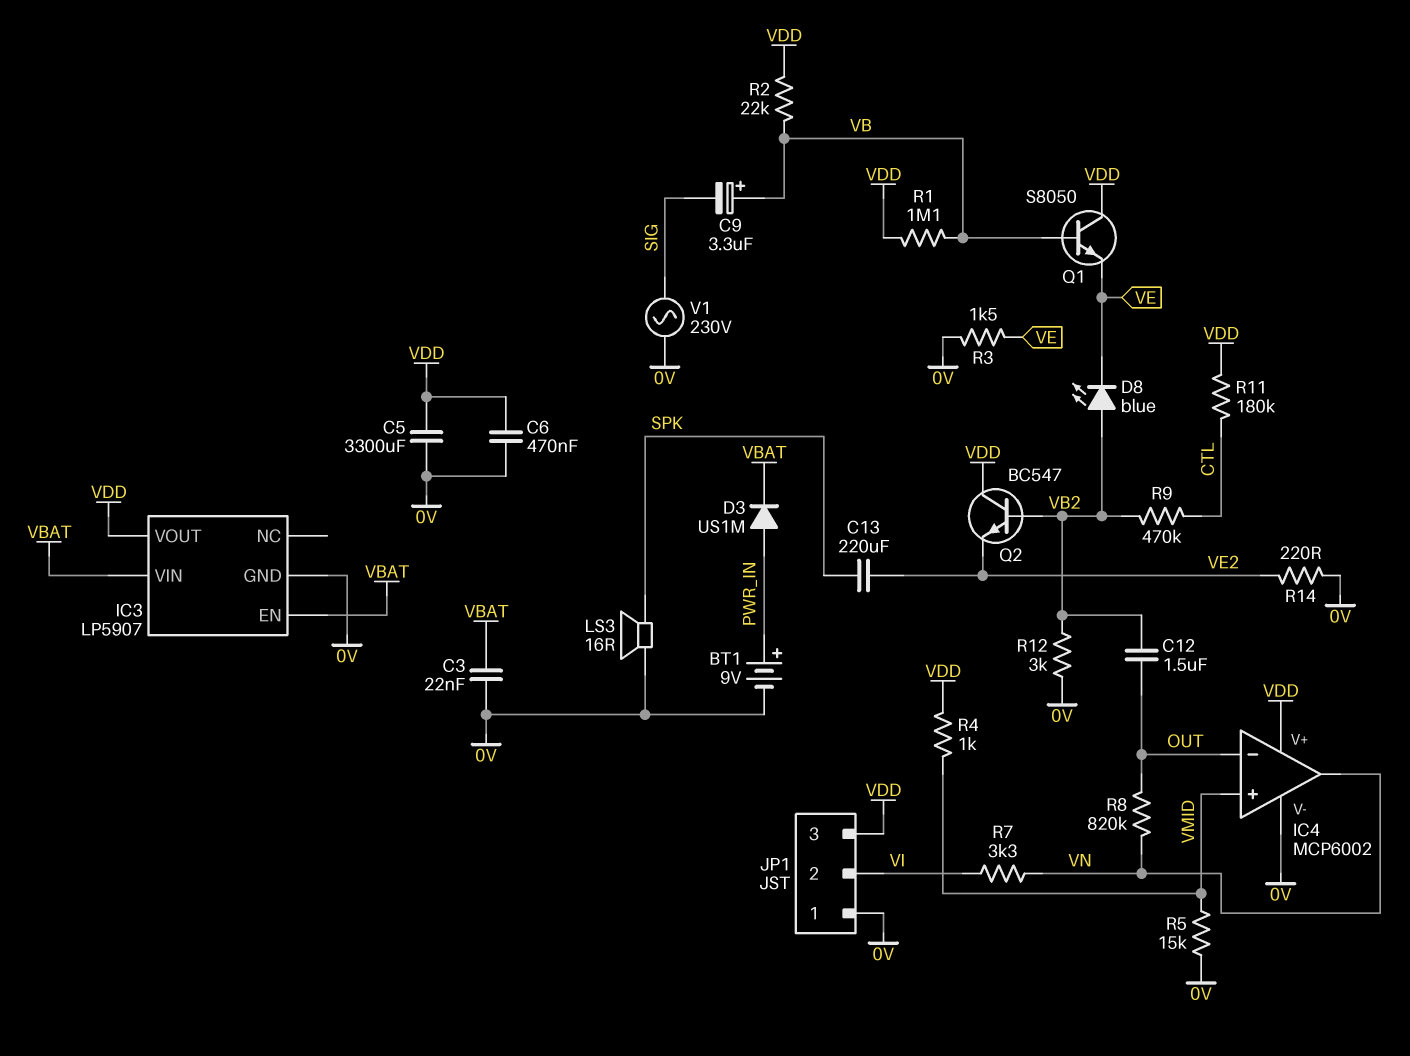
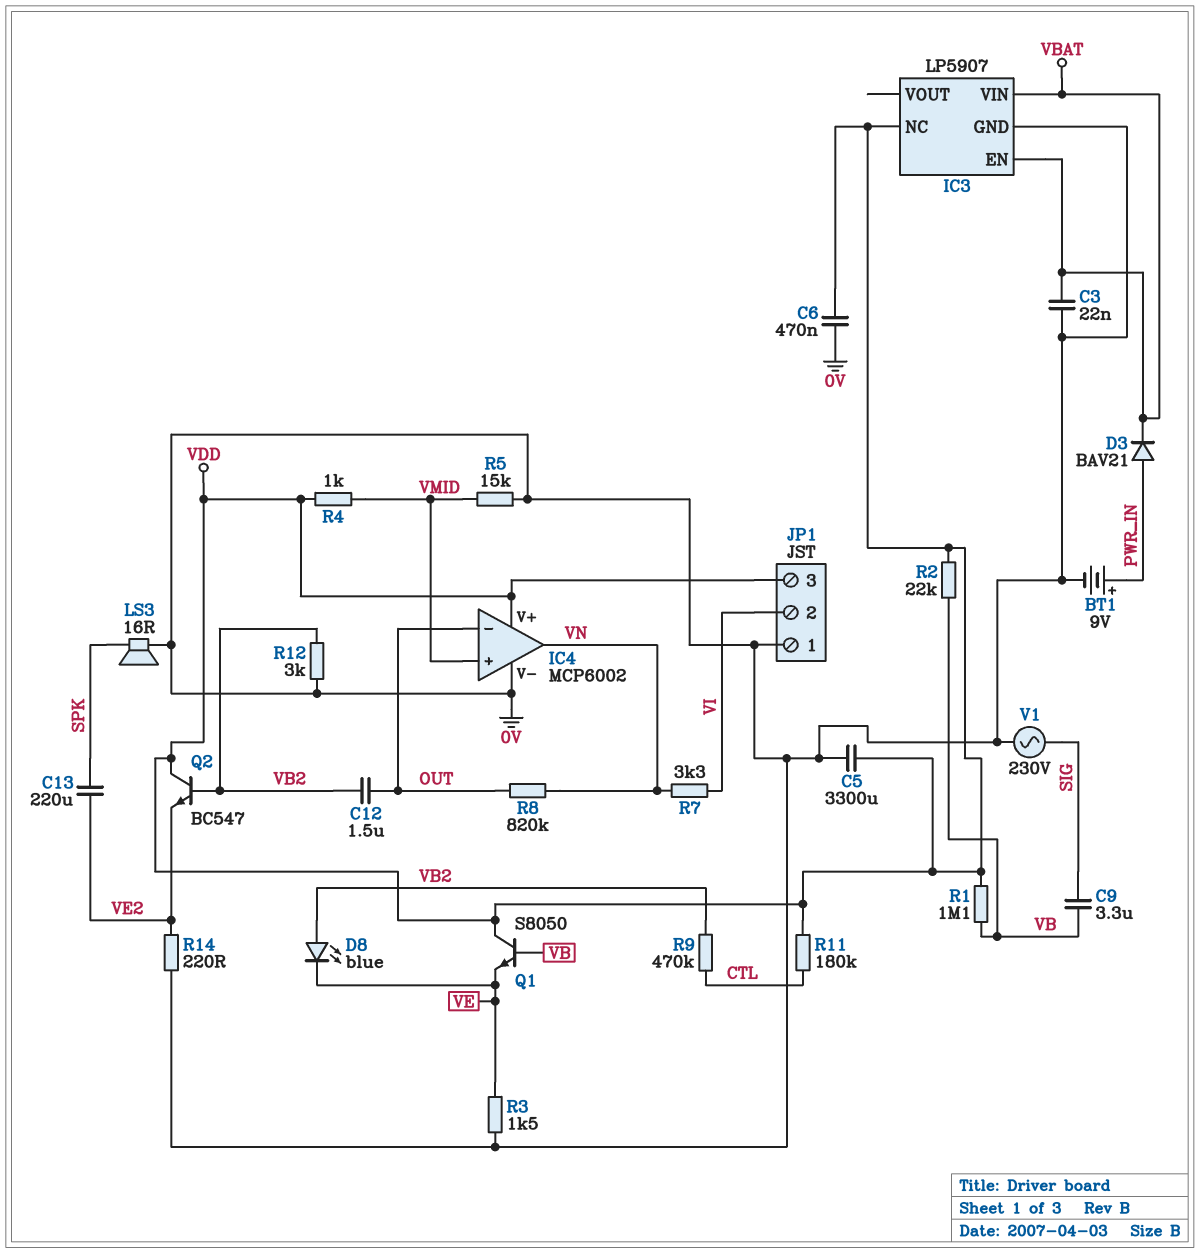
C9: 3.3uF (plus VB, minus SIG) -> 3.3uF (SIG, VB)
D3: diode US1M (A PWR_IN, K VBAT) -> diode BAV21 (A PWR_IN, K VBAT)
IC3 pin NC: none -> VDD
IC3 pin VOUT: VDD -> none

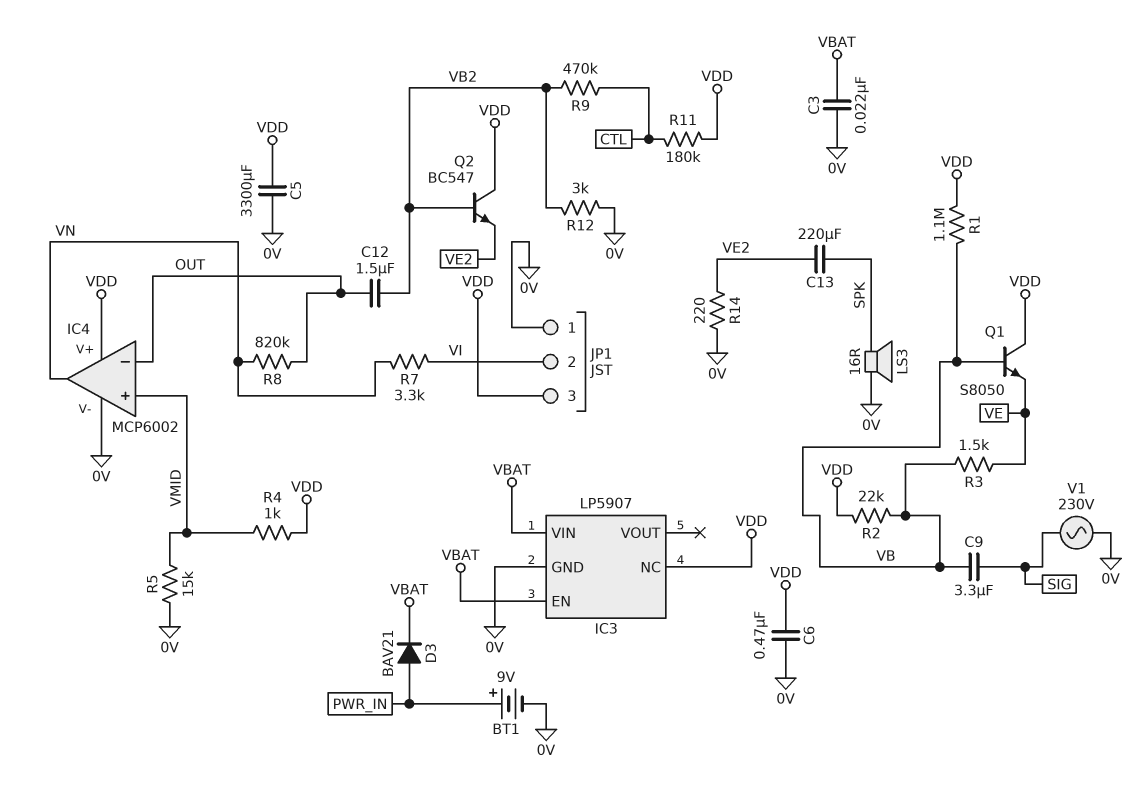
D8: LED blue (A VB2, K VE) -> none
R3: 1.5k (0V, VE) -> 1.5k (VB, VE)

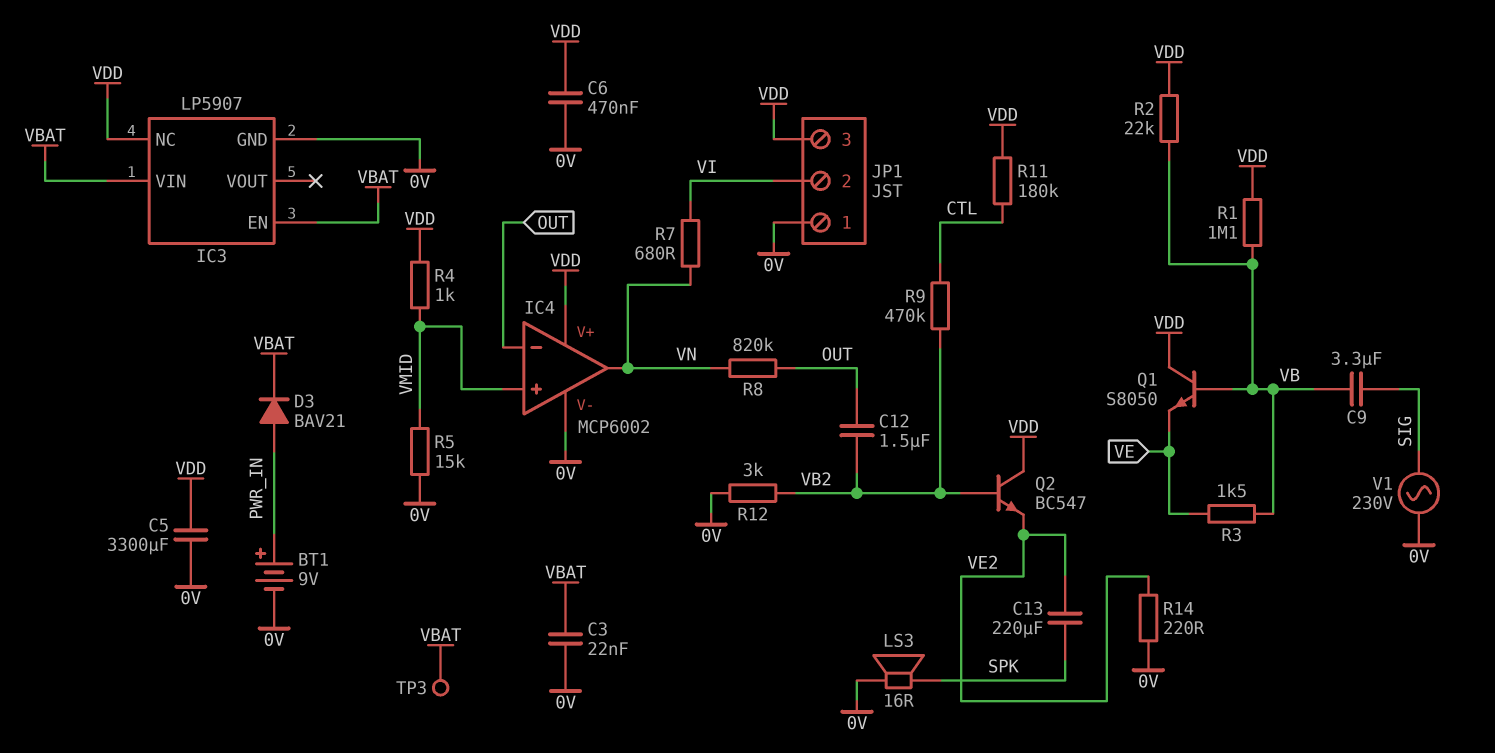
R7: 3.3k (VI, VN) -> 680 (VI, VN)
TP3: none -> test point (VBAT)

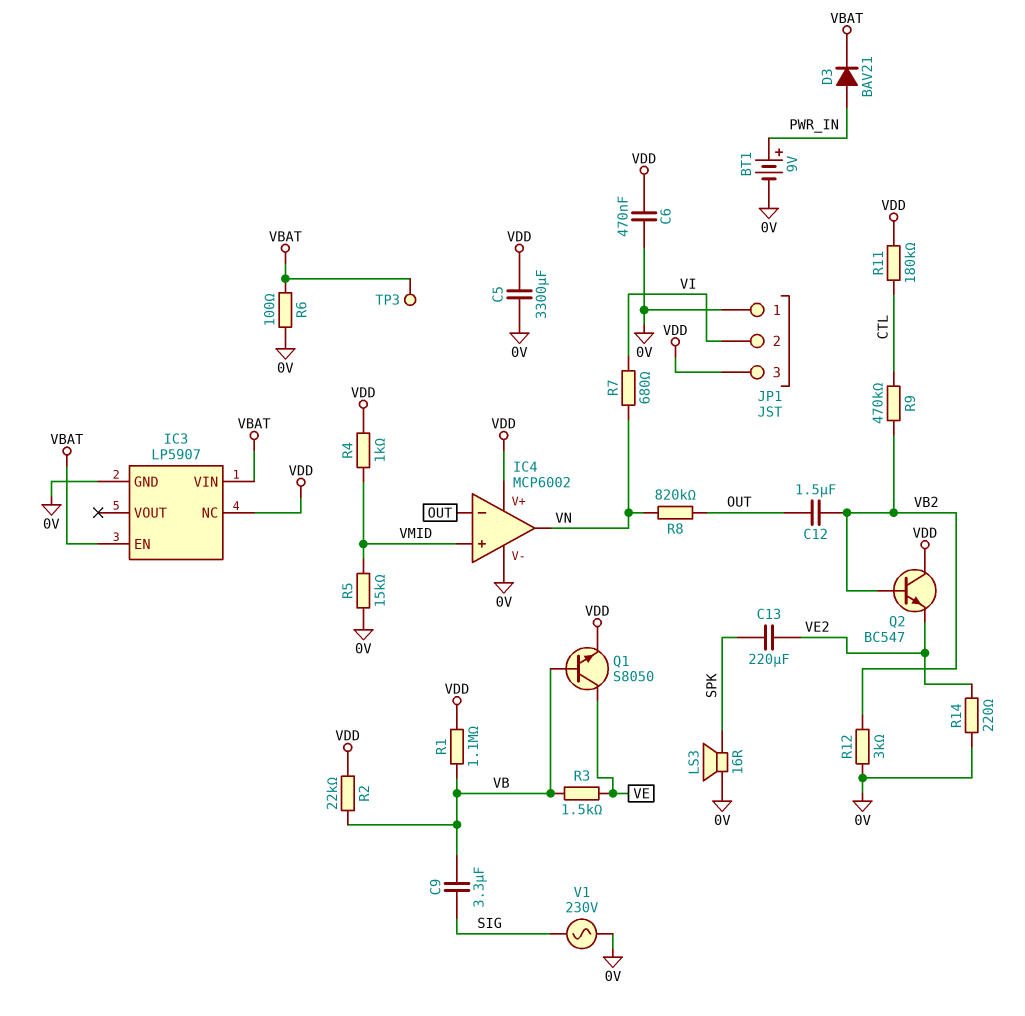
C3: 22nF (0V, VBAT) -> none
Q1: NPN S8050 (B VB, C VDD, E VE) -> NPN S8050 (B VB, C VE, E VDD)
R6: none -> 100 (0V, VBAT)

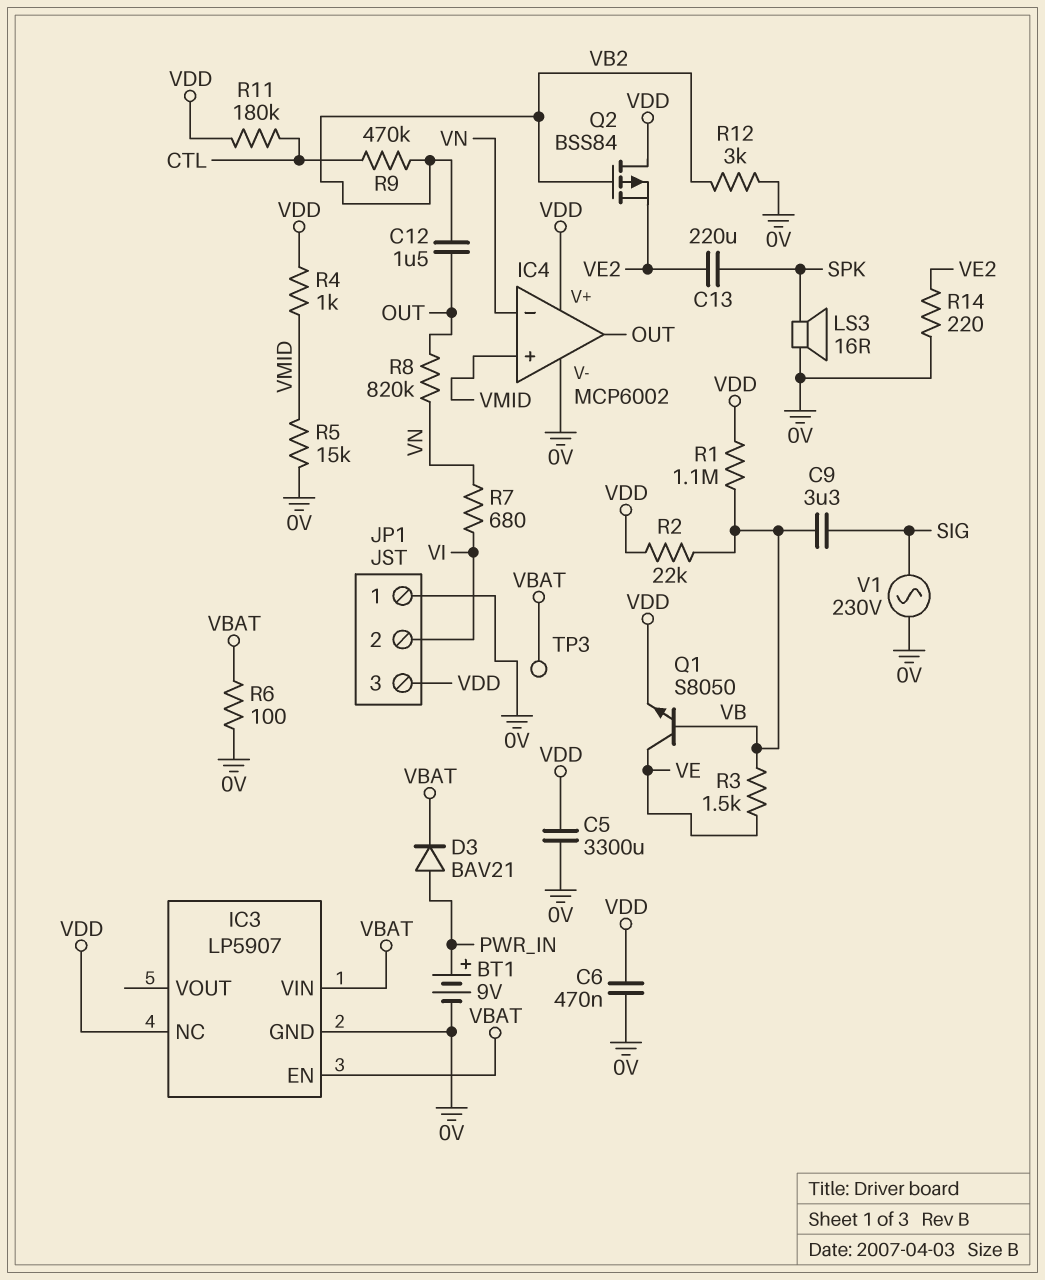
IC4 pin in-: OUT -> VN
IC4 pin out: VN -> OUT
Q2: NPN BC547 (B VB2, C VDD, E VE2) -> PMOS BSS84 (G VB2, D VDD, S VE2)

